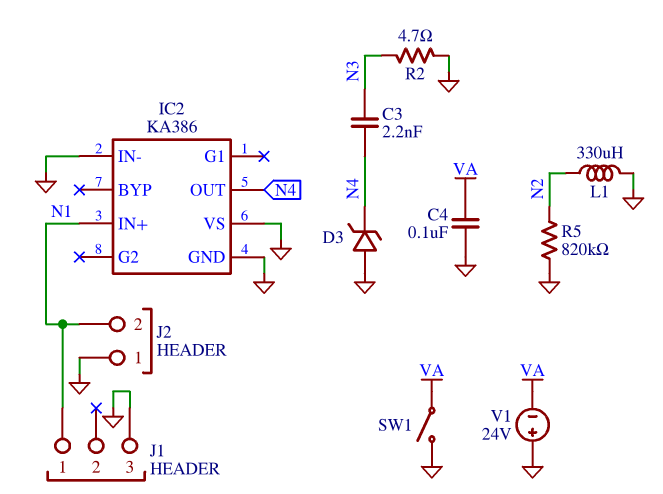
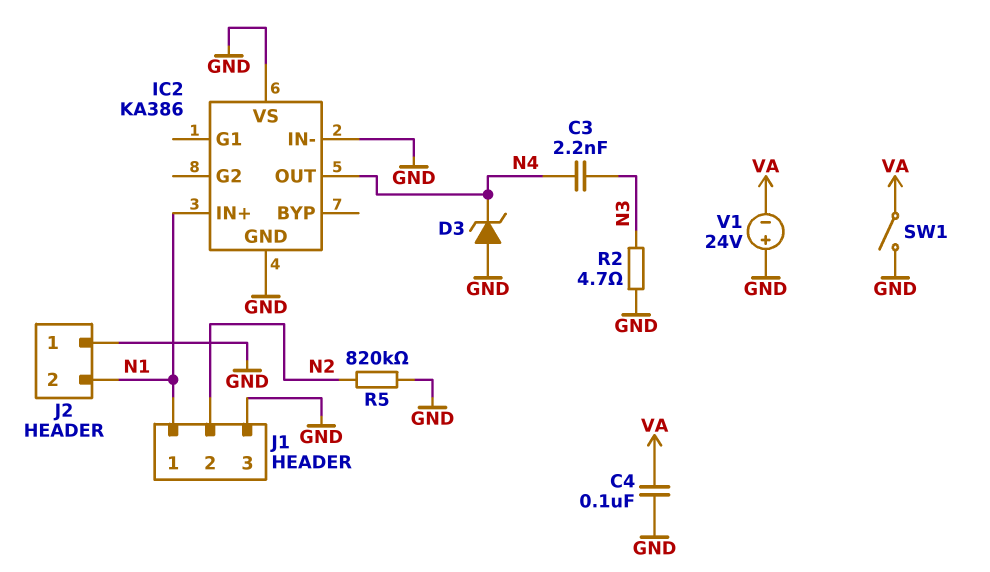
J1 pin 2: none -> N2
L1: 330uH (GND, N2) -> none

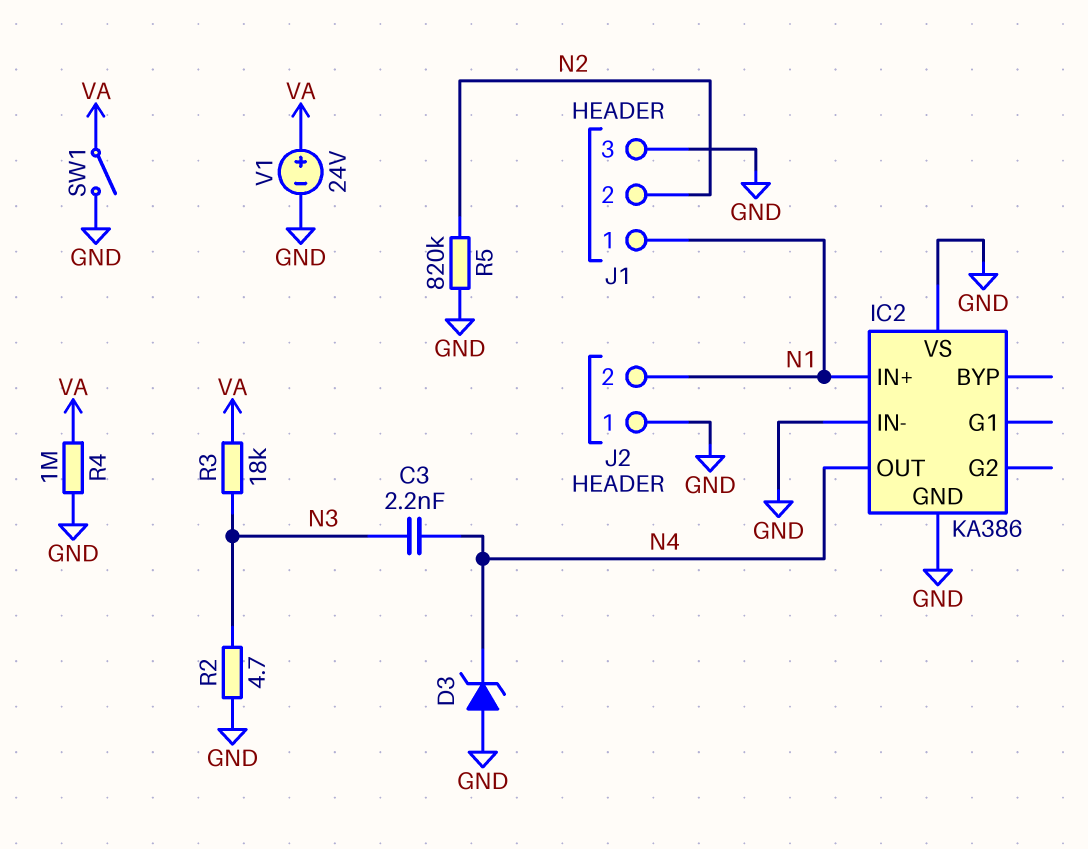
C4: 100nF (GND, VA) -> none
R3: none -> 18k (N3, VA)
R4: none -> 1M (GND, VA)
V1: 24V (plus GND, minus VA) -> 24V (plus VA, minus GND)

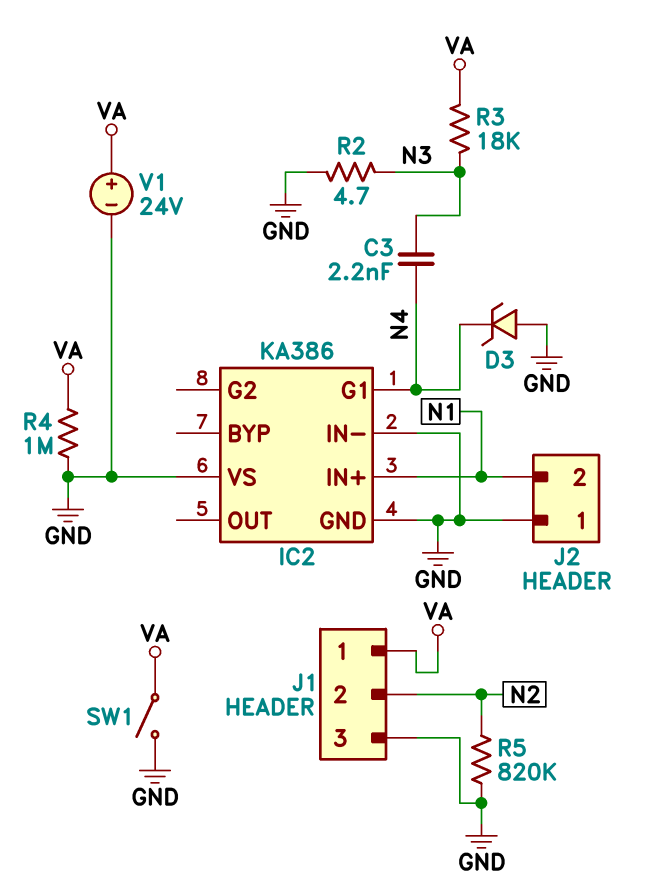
IC2 pin G1: none -> N4
IC2 pin OUT: N4 -> none
J1 pin 1: N1 -> VA

